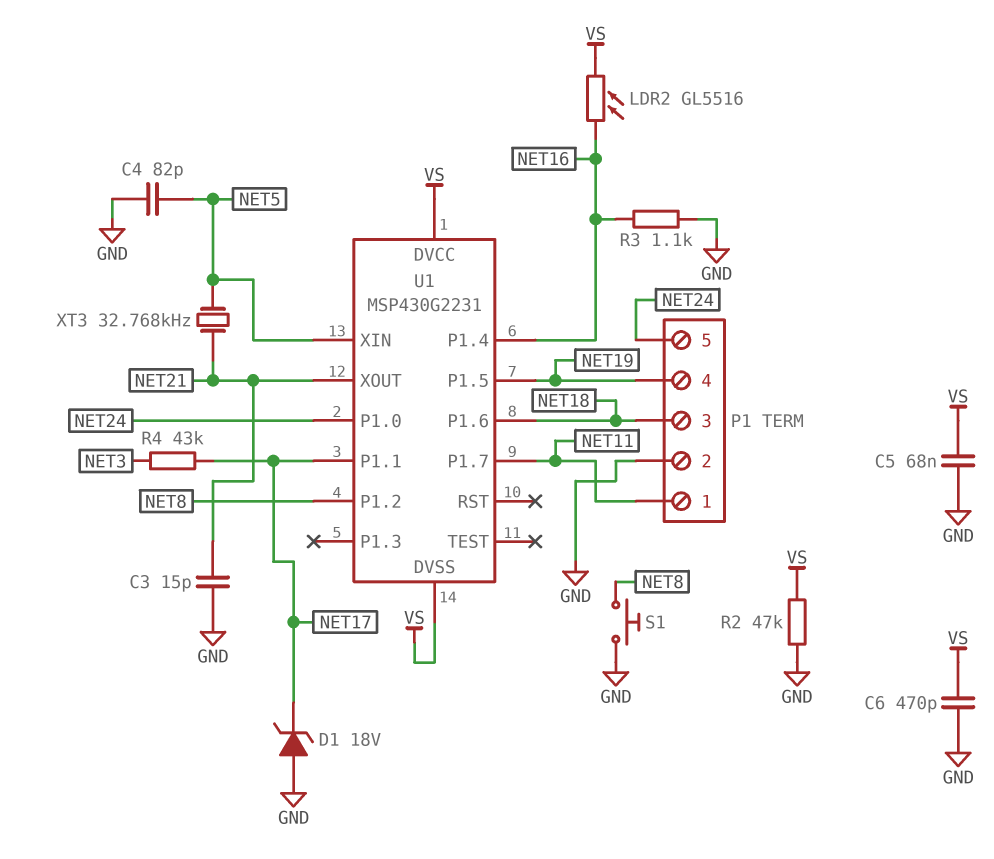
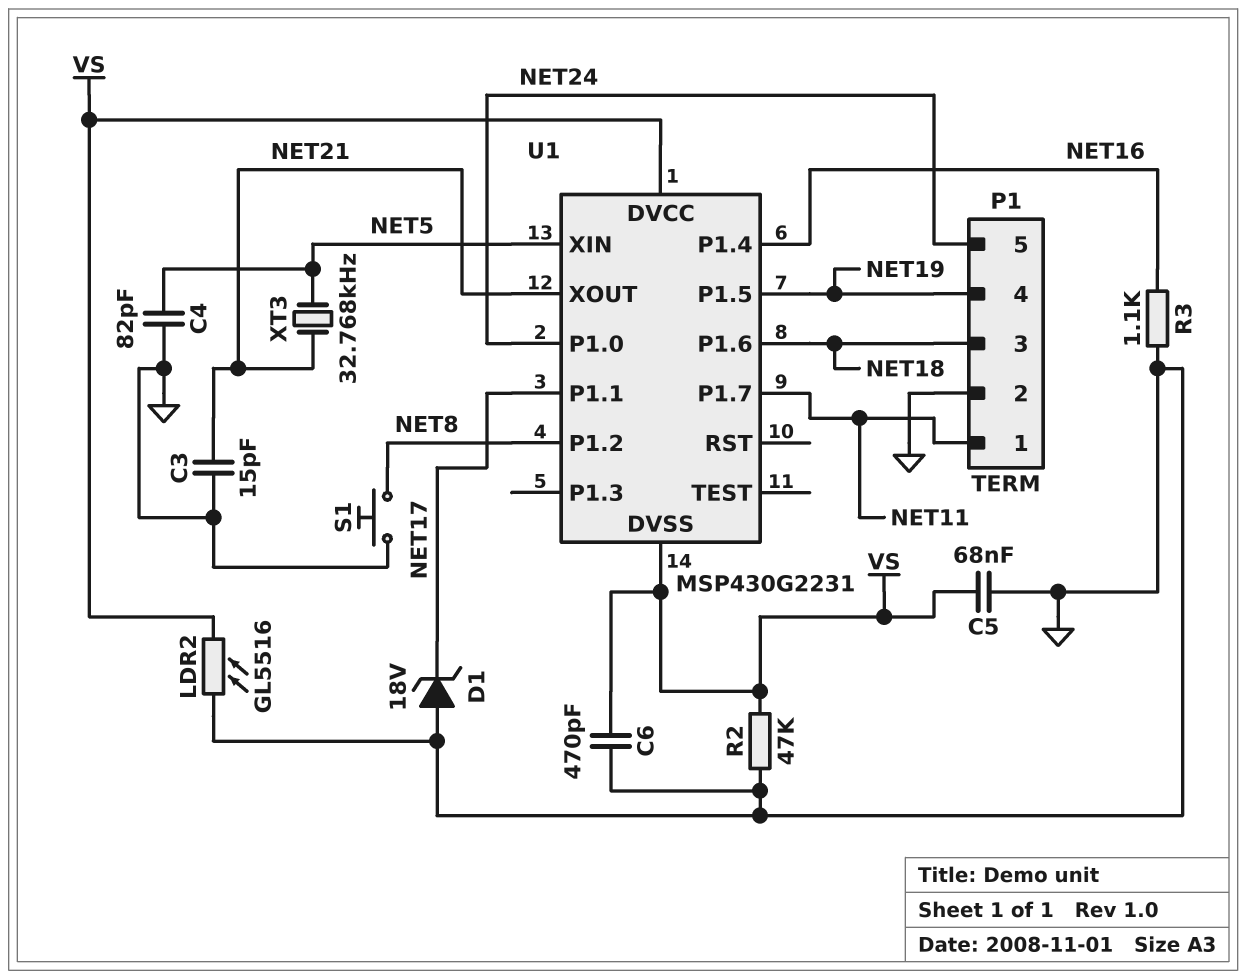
LDR2: GL5516 (NET16, VS) -> GL5516 (GND, VS)
R4: 43k (NET3, NET17) -> none

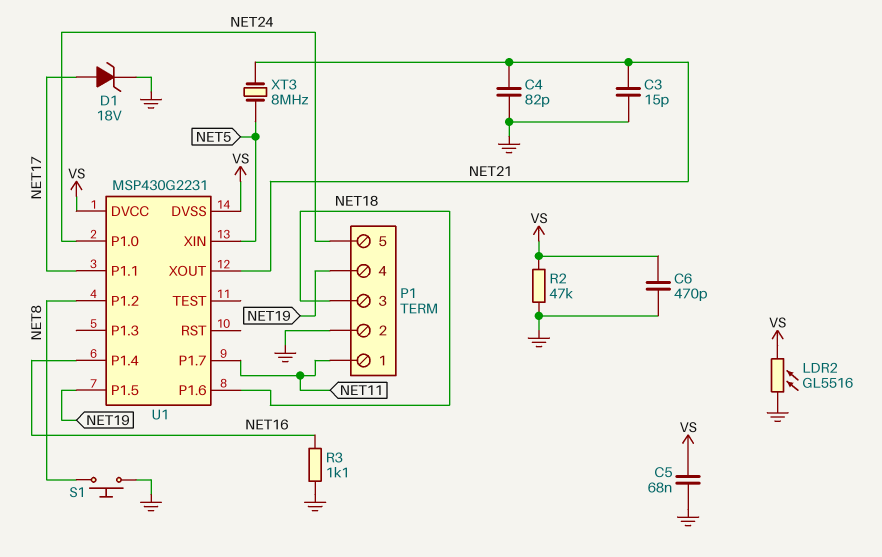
C4: 82pF (GND, NET5) -> 82pF (GND, NET21)
D1: zener 18V (A GND, K NET17) -> zener 18V (A NET17, K GND)
XT3: 32.768kHz (NET5, NET21) -> 8MHz (NET5, NET21)

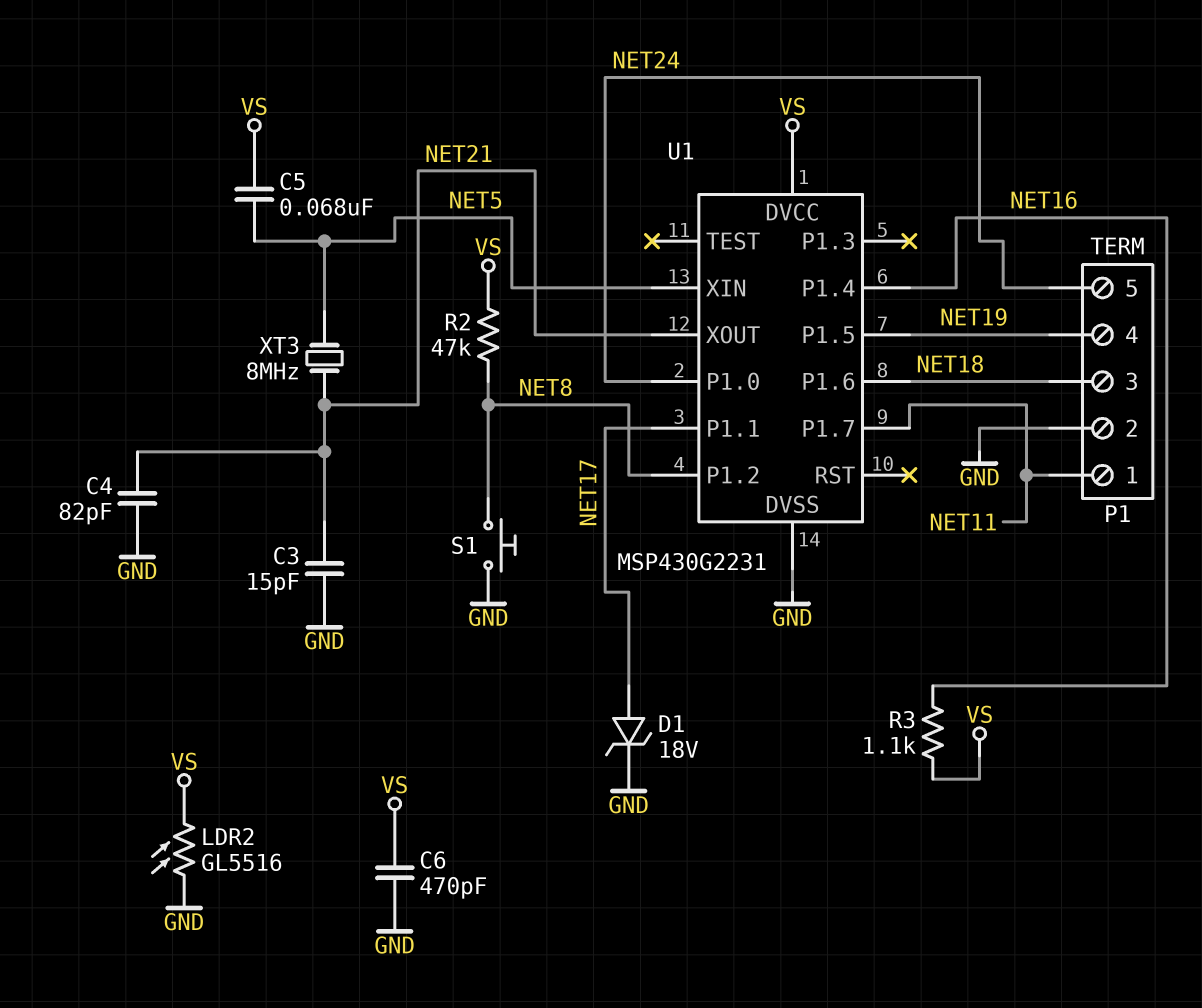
C5: 68nF (GND, VS) -> 68nF (NET5, VS)
R2: 47k (GND, VS) -> 47k (NET8, VS)
R3: 1.1k (GND, NET16) -> 1.1k (NET16, VS)
U1 pin DVSS: VS -> GND

